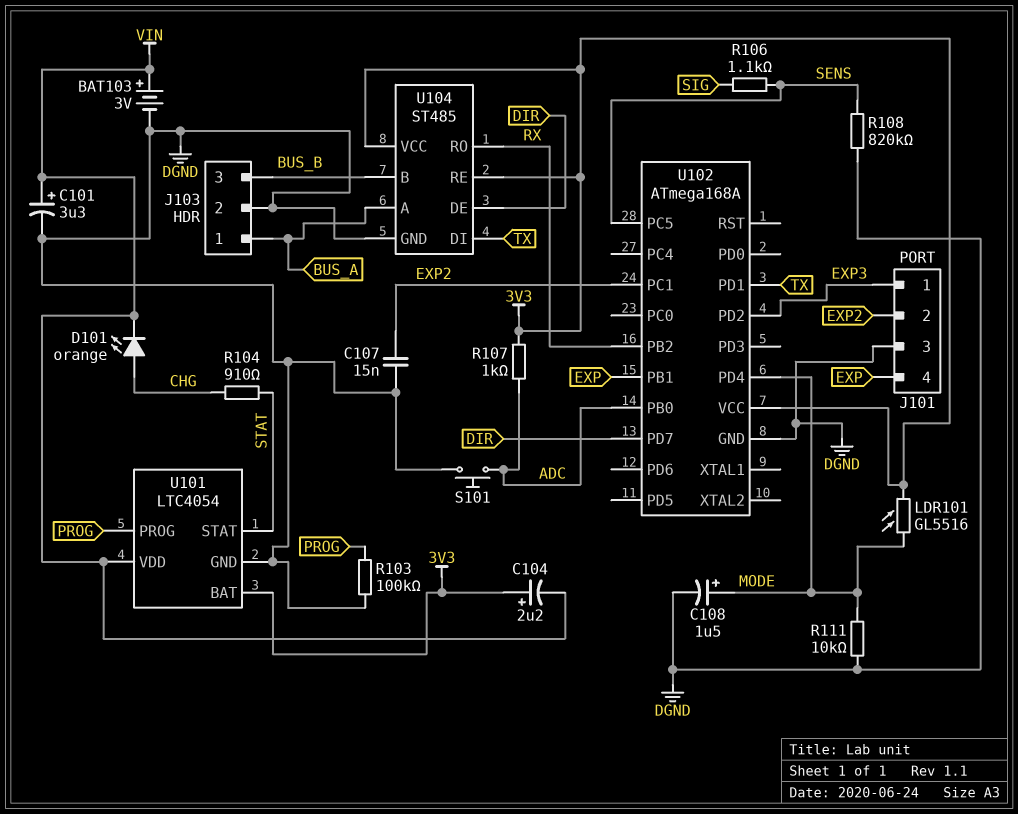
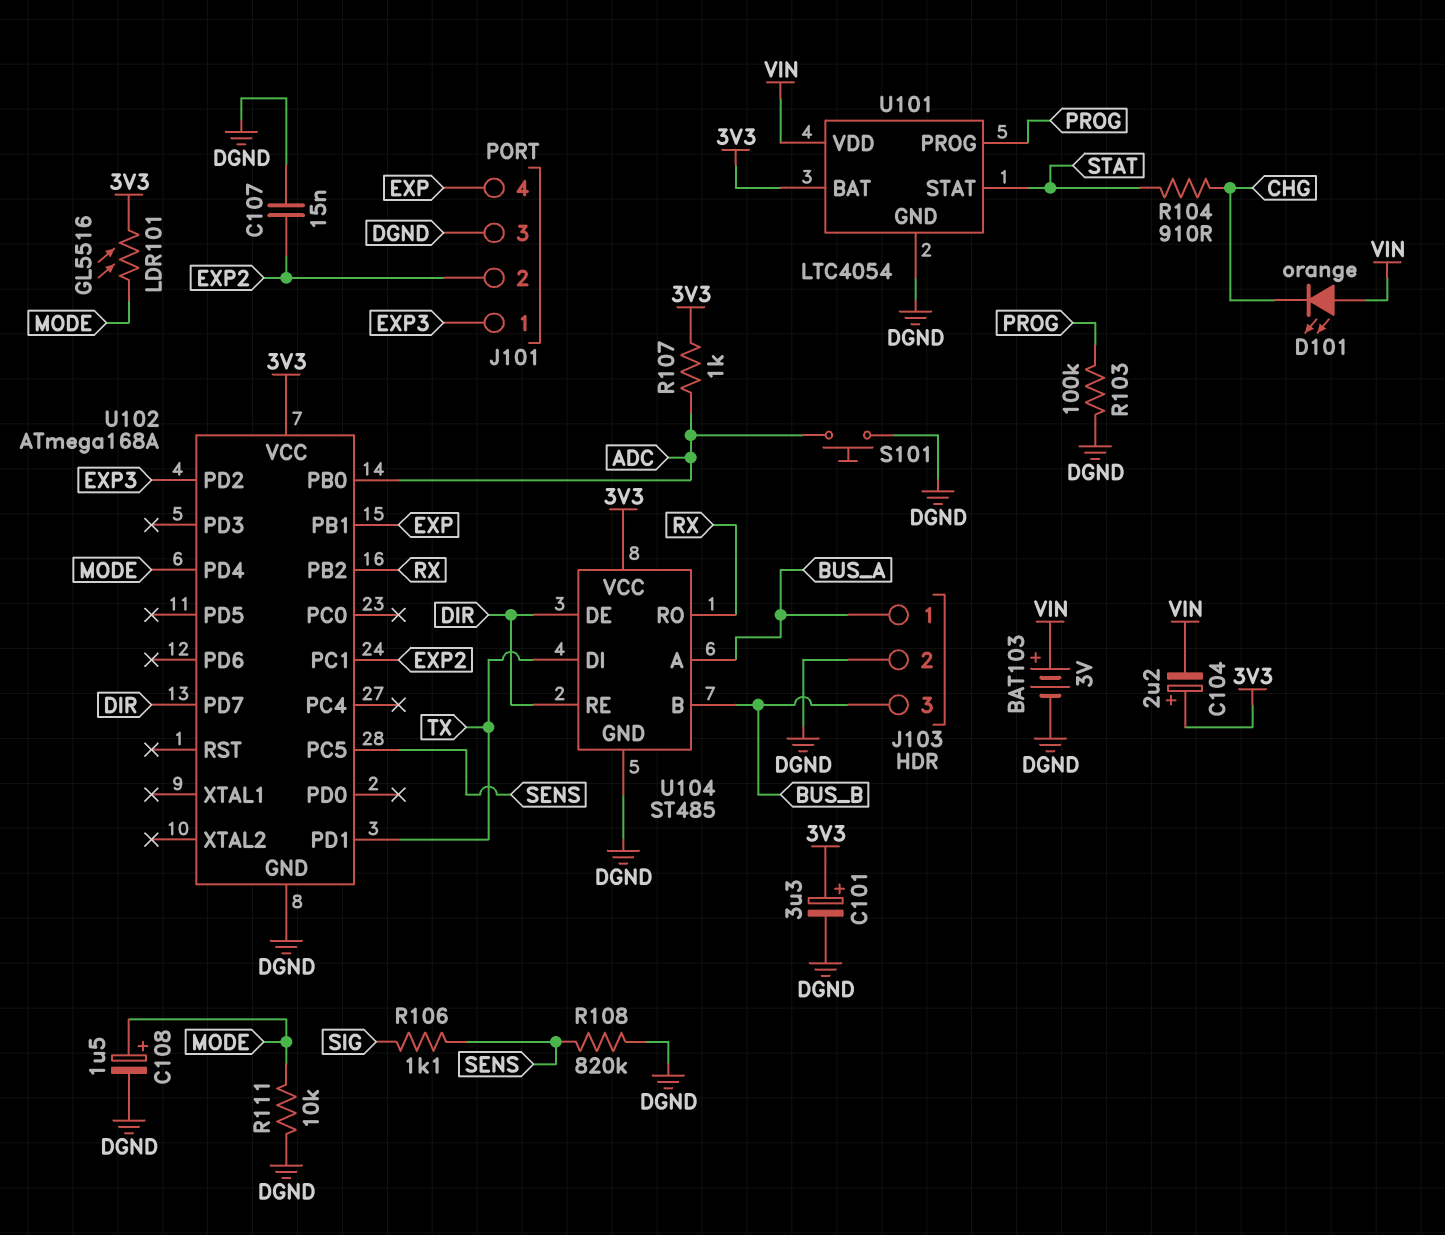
C101: 3.3uF (plus VIN, minus DGND) -> 3.3uF (plus 3V3, minus DGND)
D101: LED orange (A CHG, K VIN) -> LED orange (A VIN, K CHG)
U104 pin RE: 3V3 -> DIR

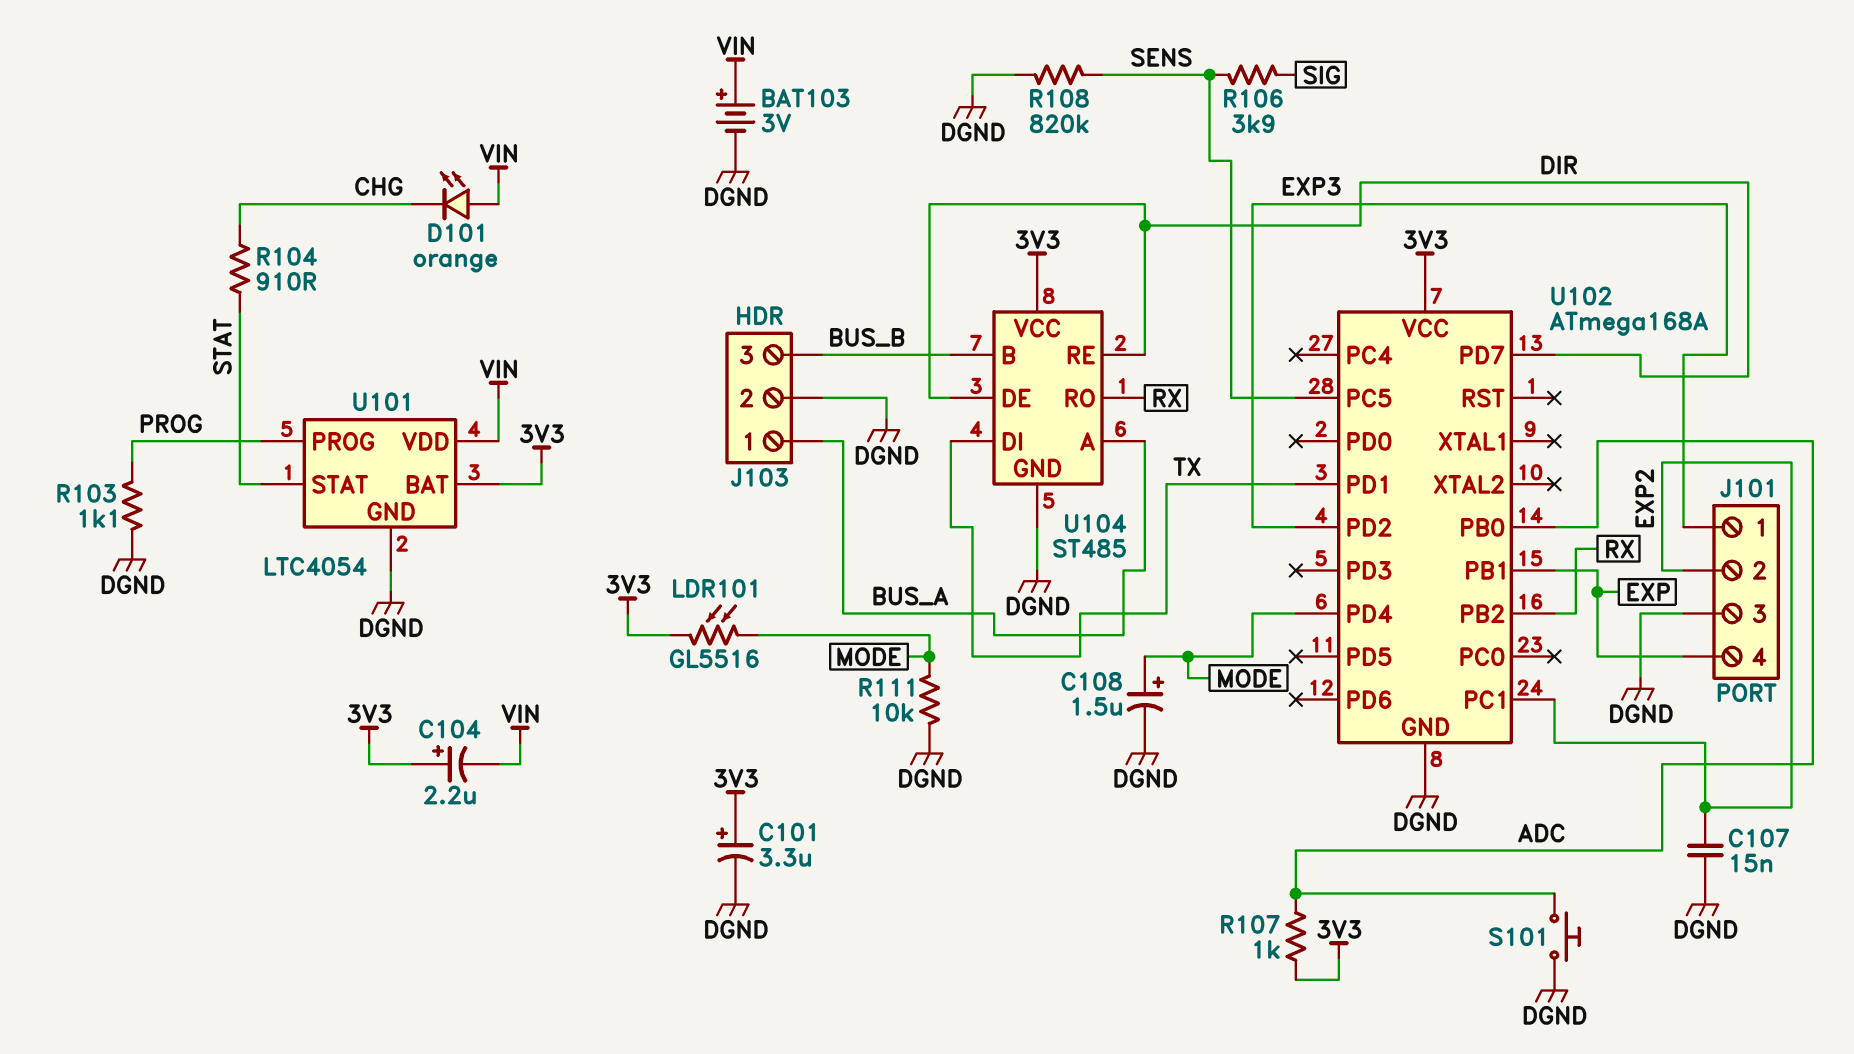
R103: 100k (DGND, PROG) -> 1.1k (DGND, PROG)
R106: 1.1k (SENS, SIG) -> 3.9k (SENS, SIG)

